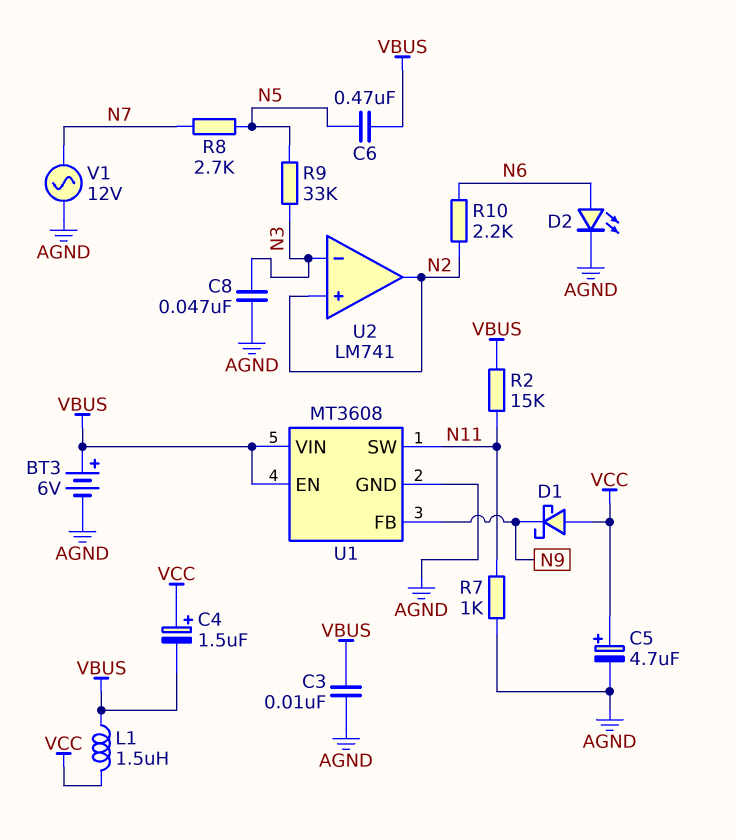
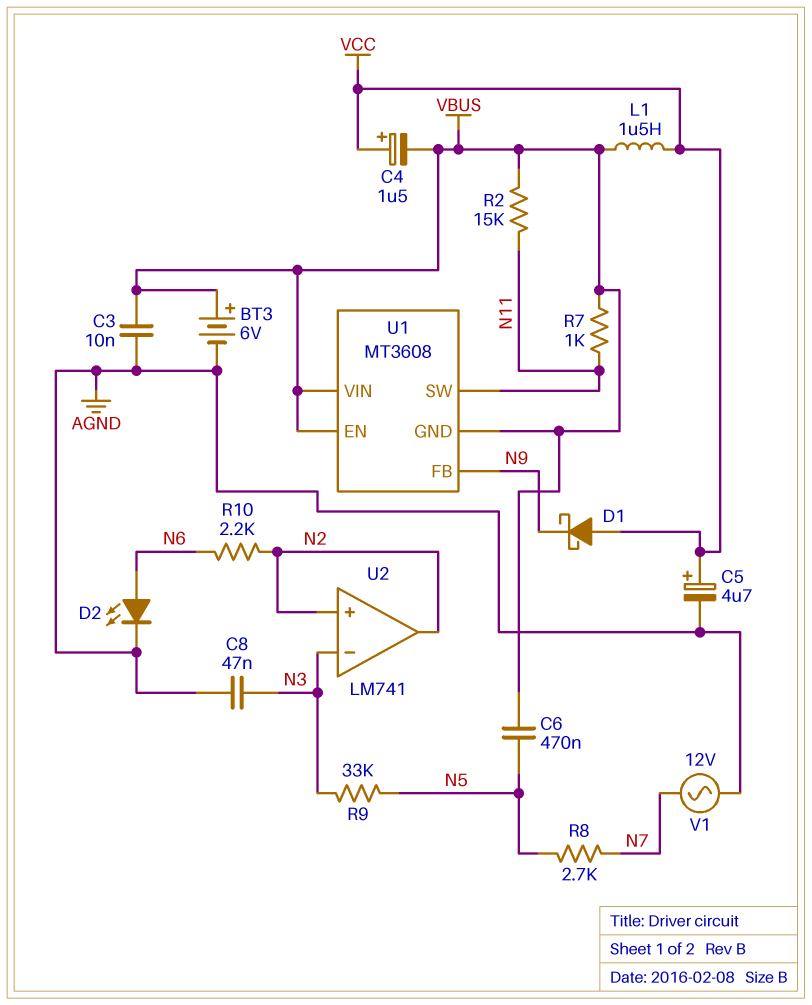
R7: 1k (AGND, N11) -> 1k (N11, VBUS)
U1 pin GND: AGND -> VBUS

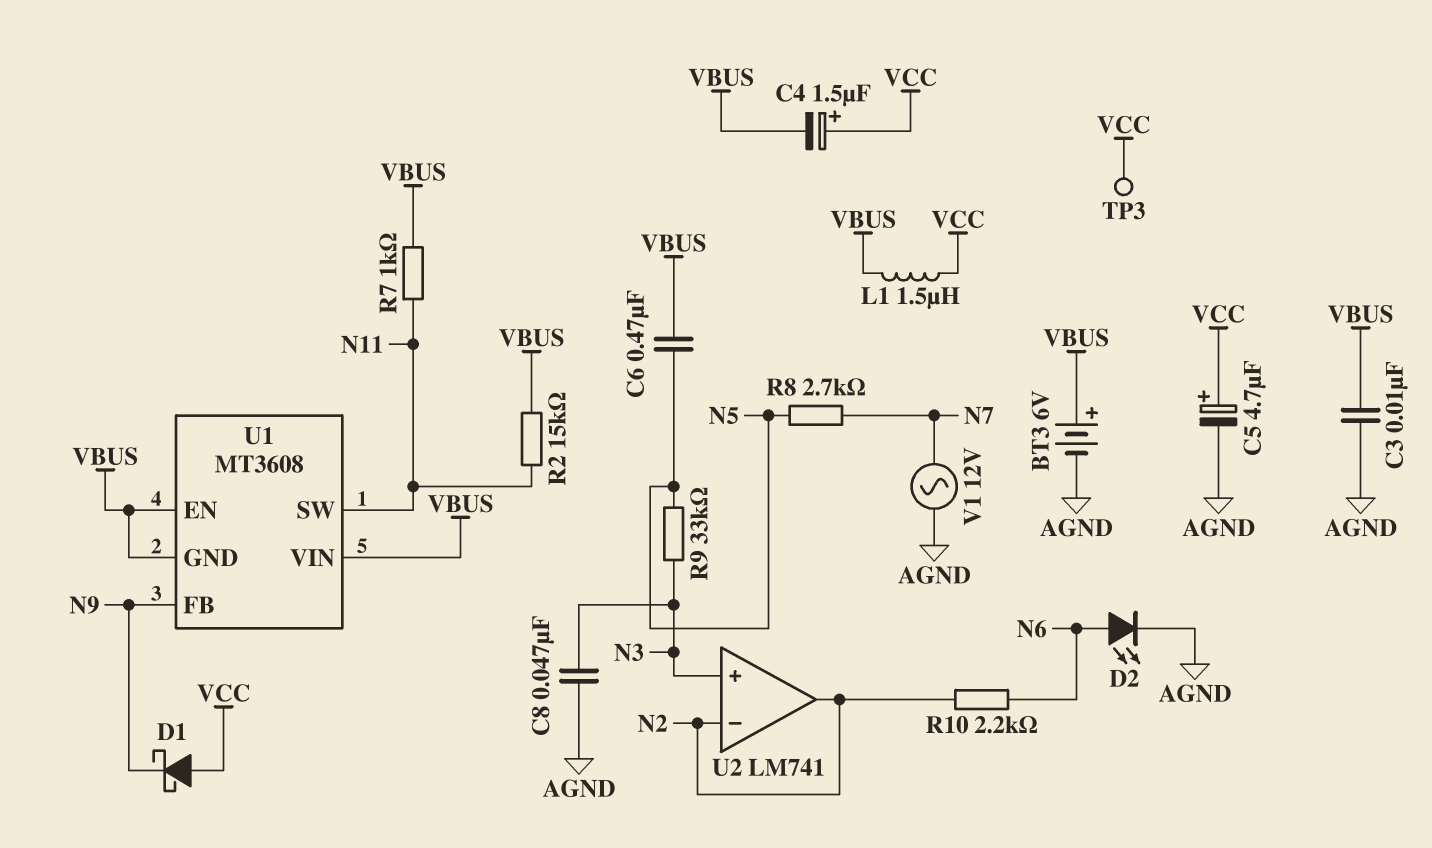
TP3: none -> test point (VCC)
U2 pin in+: N2 -> N3
U2 pin in-: N3 -> N2

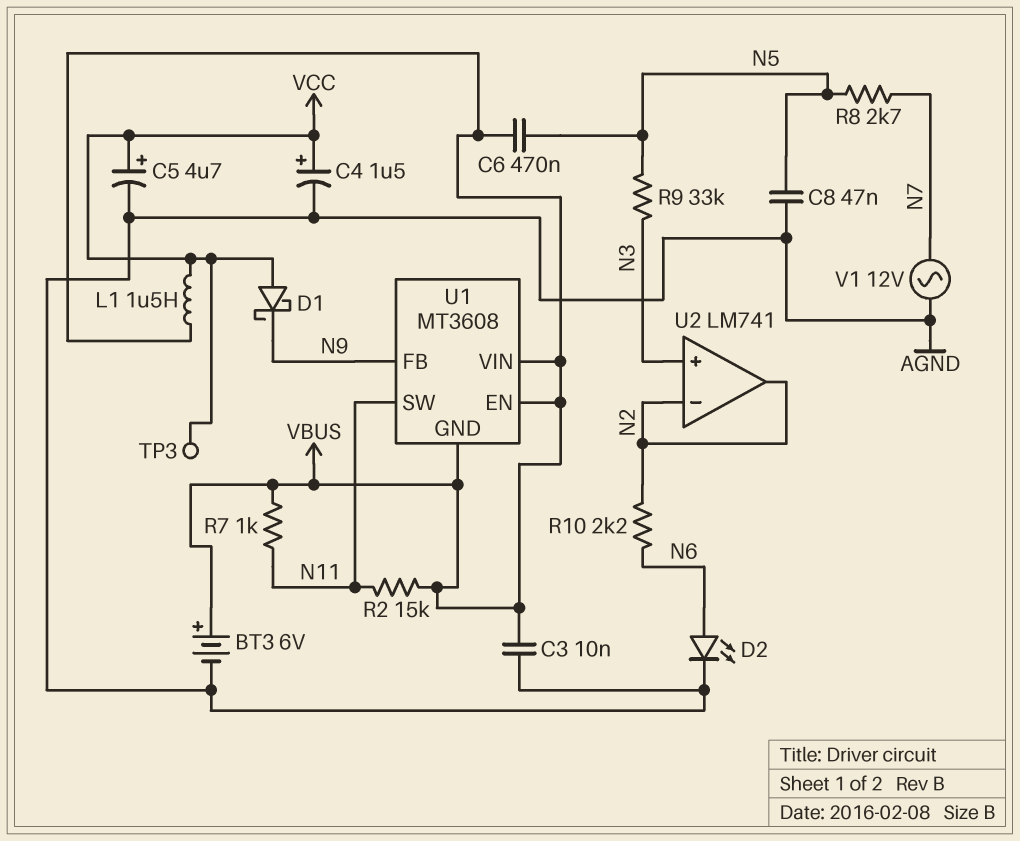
C4: 1.5uF (plus VCC, minus VBUS) -> 1.5uF (plus VCC, minus AGND)
C8: 47nF (AGND, N3) -> 47nF (AGND, N5)

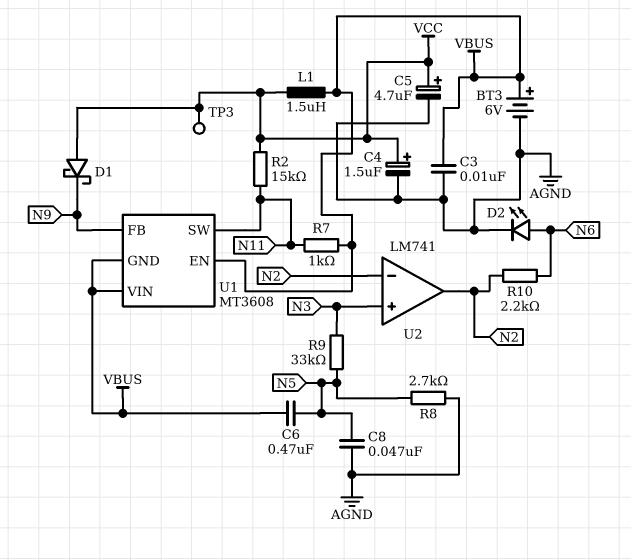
R2: 15k (N11, VBUS) -> 15k (N11, VCC)
R8: 2.7k (N5, N7) -> 2.7k (AGND, N5)
V1: AC 12V (AGND, N7) -> none

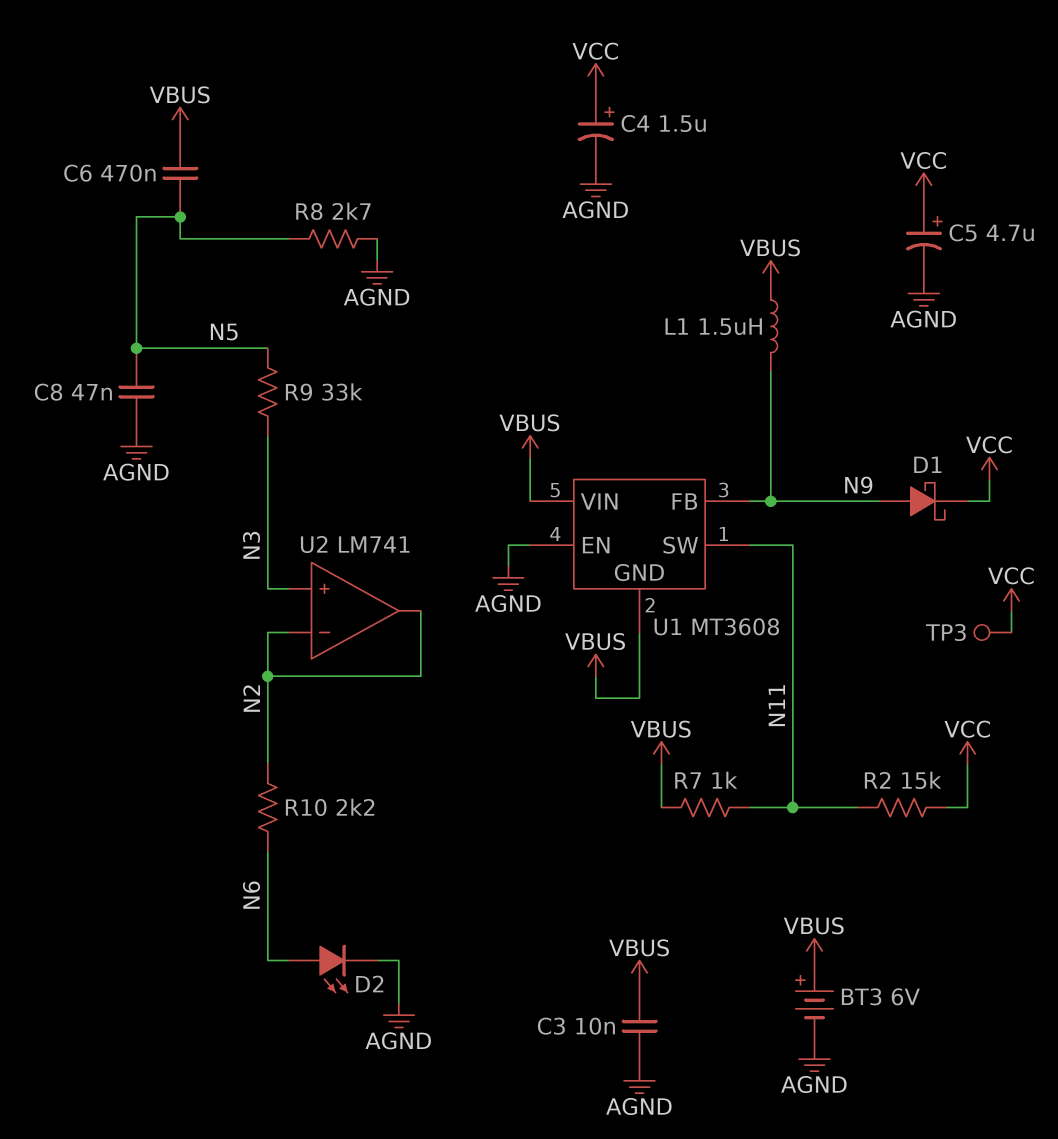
D1: schottky (A VCC, K N9) -> schottky (A N9, K VCC)
L1: 1.5uH (VBUS, VCC) -> 1.5uH (N9, VBUS)
U1 pin EN: VBUS -> AGND

